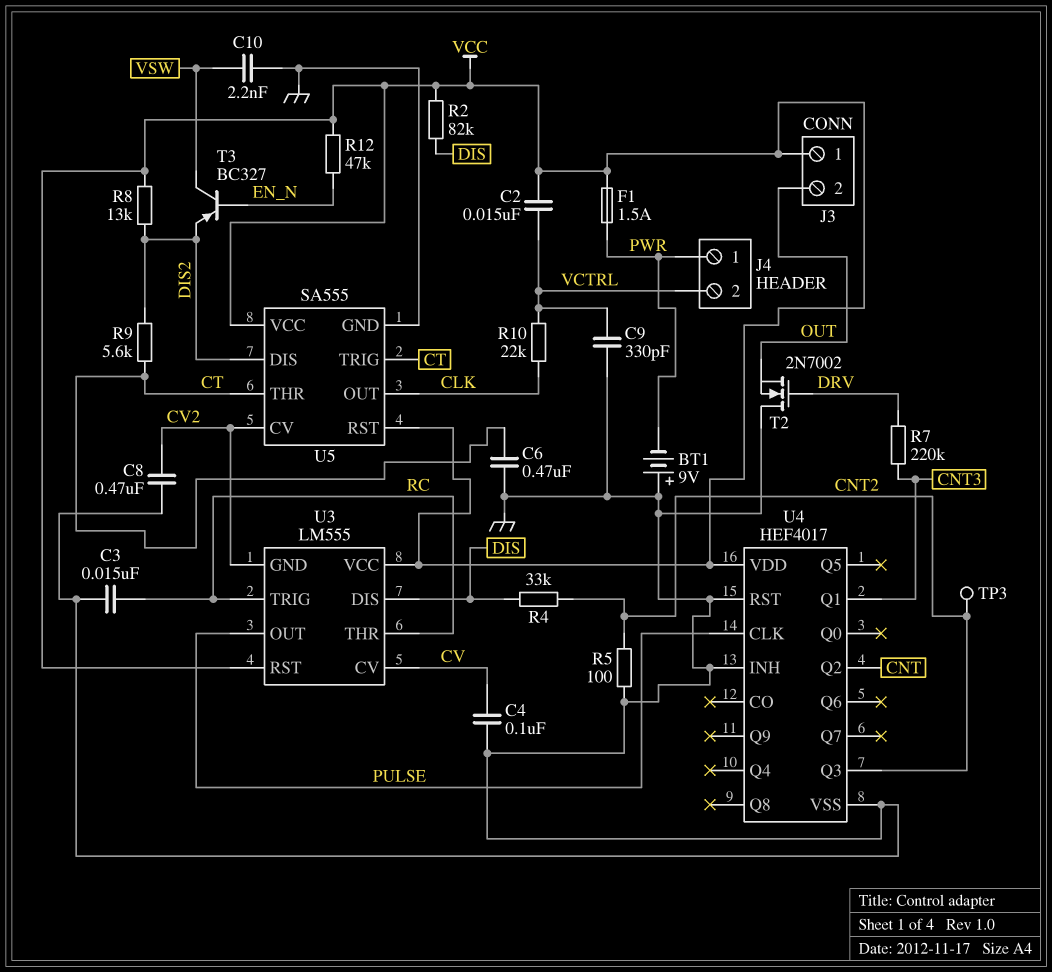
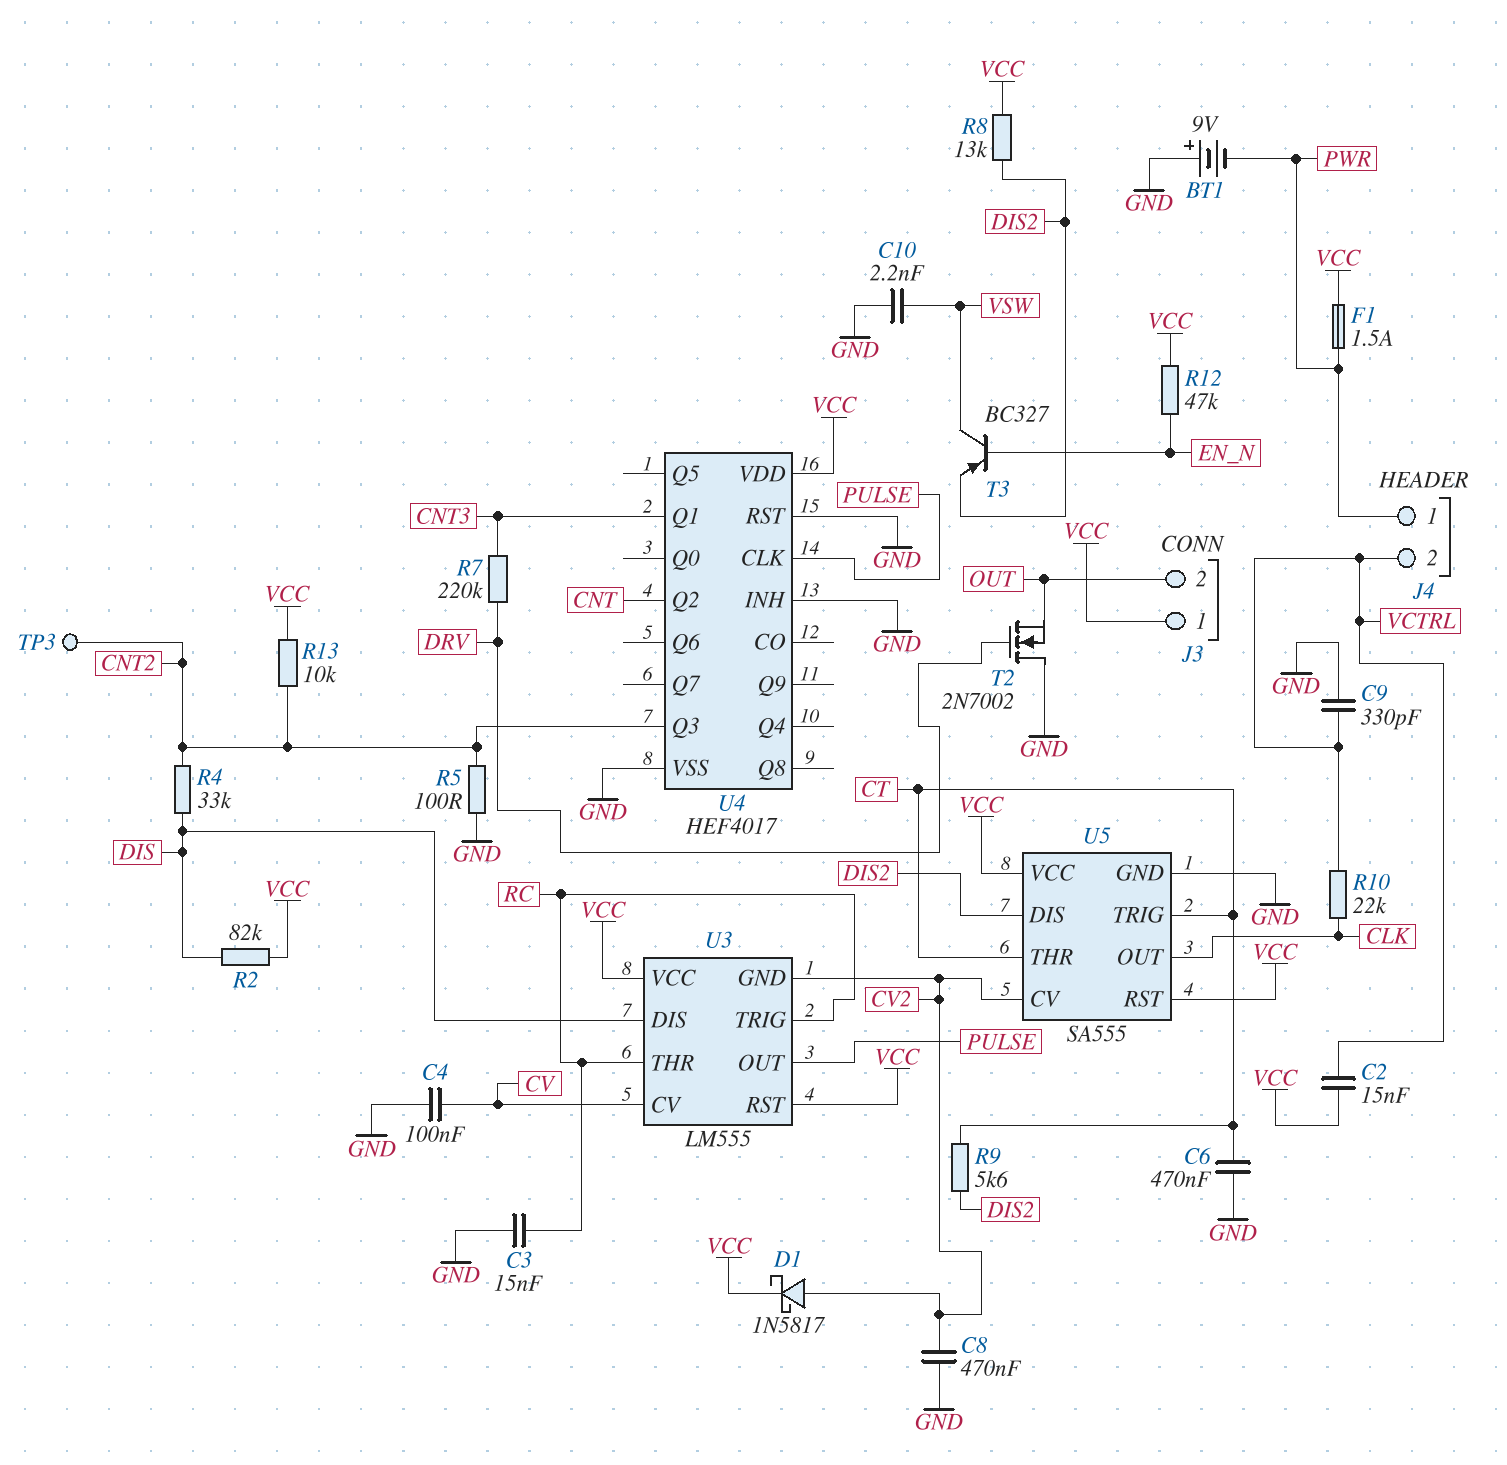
D1: none -> schottky 1N5817 (A CV2, K VCC)
R13: none -> 10k (CNT2, VCC)

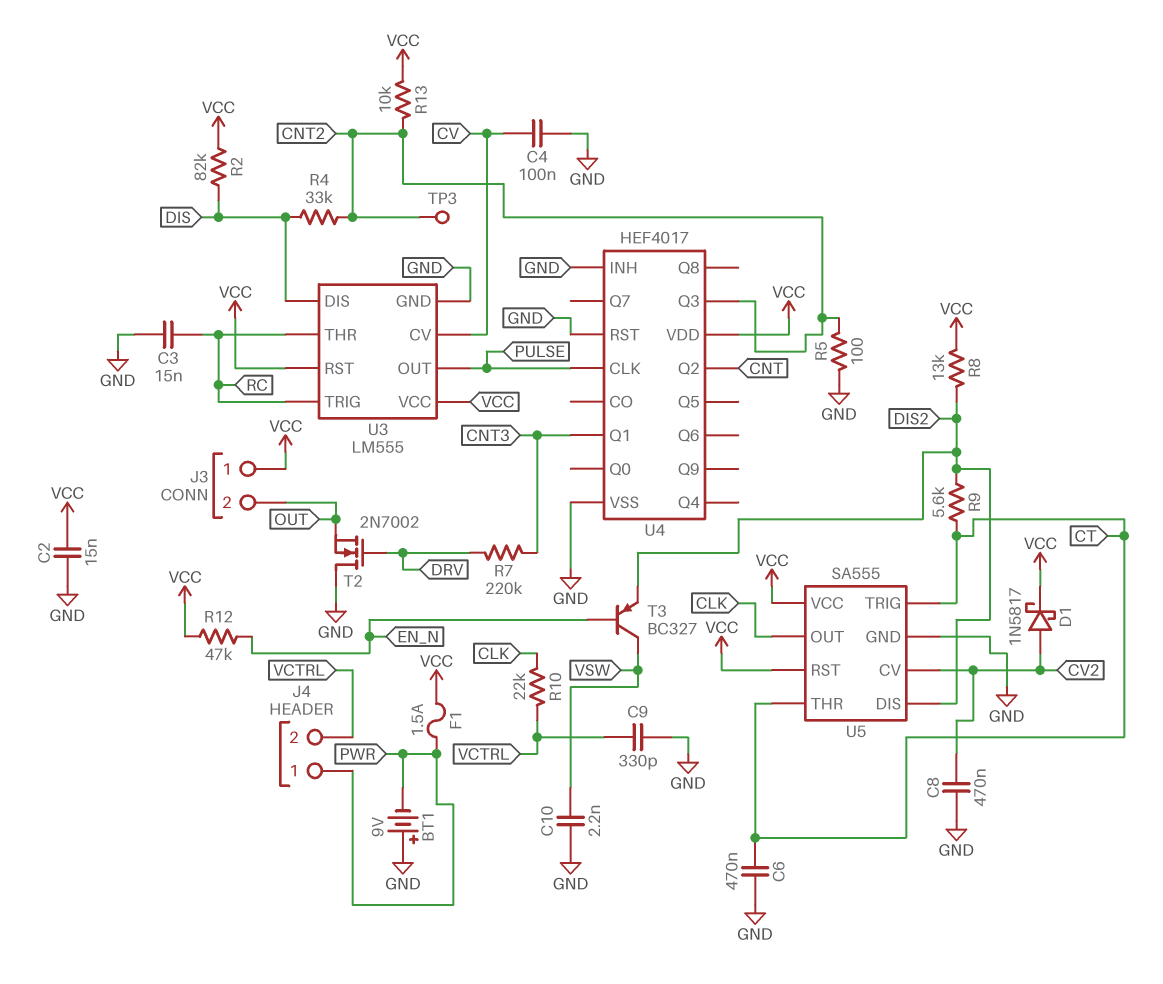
C2: 15nF (VCC, VCTRL) -> 15nF (GND, VCC)
U3 pin GND: CV2 -> GND

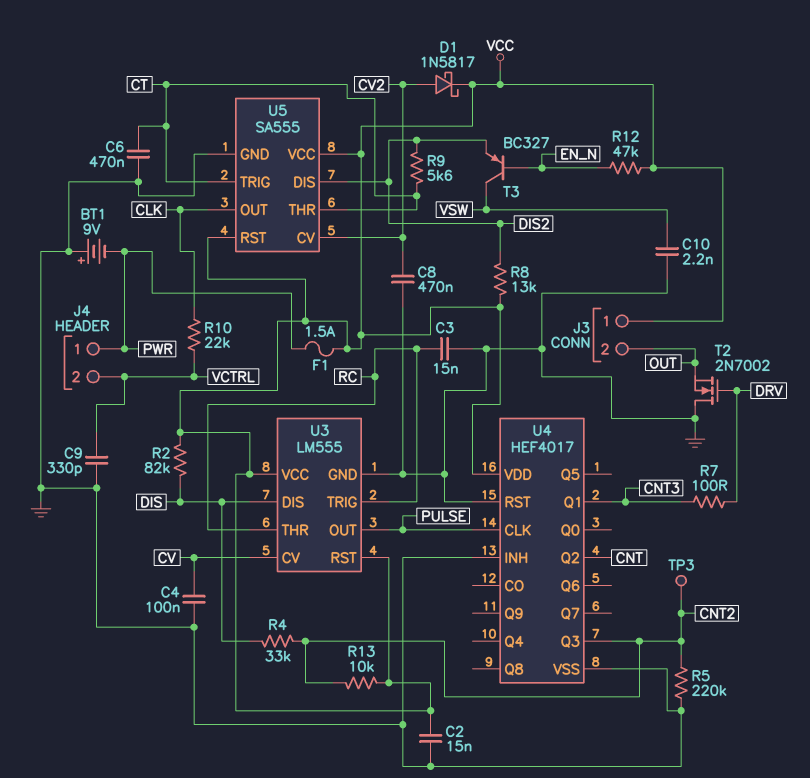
R5: 100 (CNT2, GND) -> 220k (CNT2, GND)
R7: 220k (CNT3, DRV) -> 100 (CNT3, DRV)

